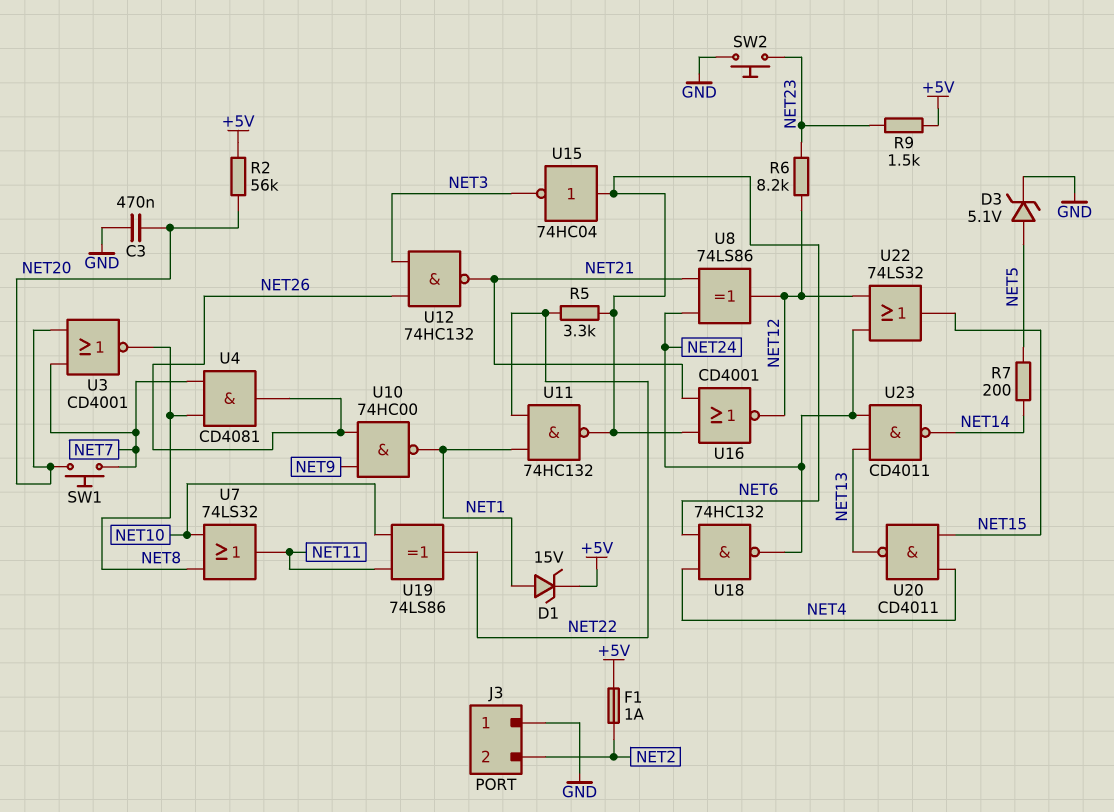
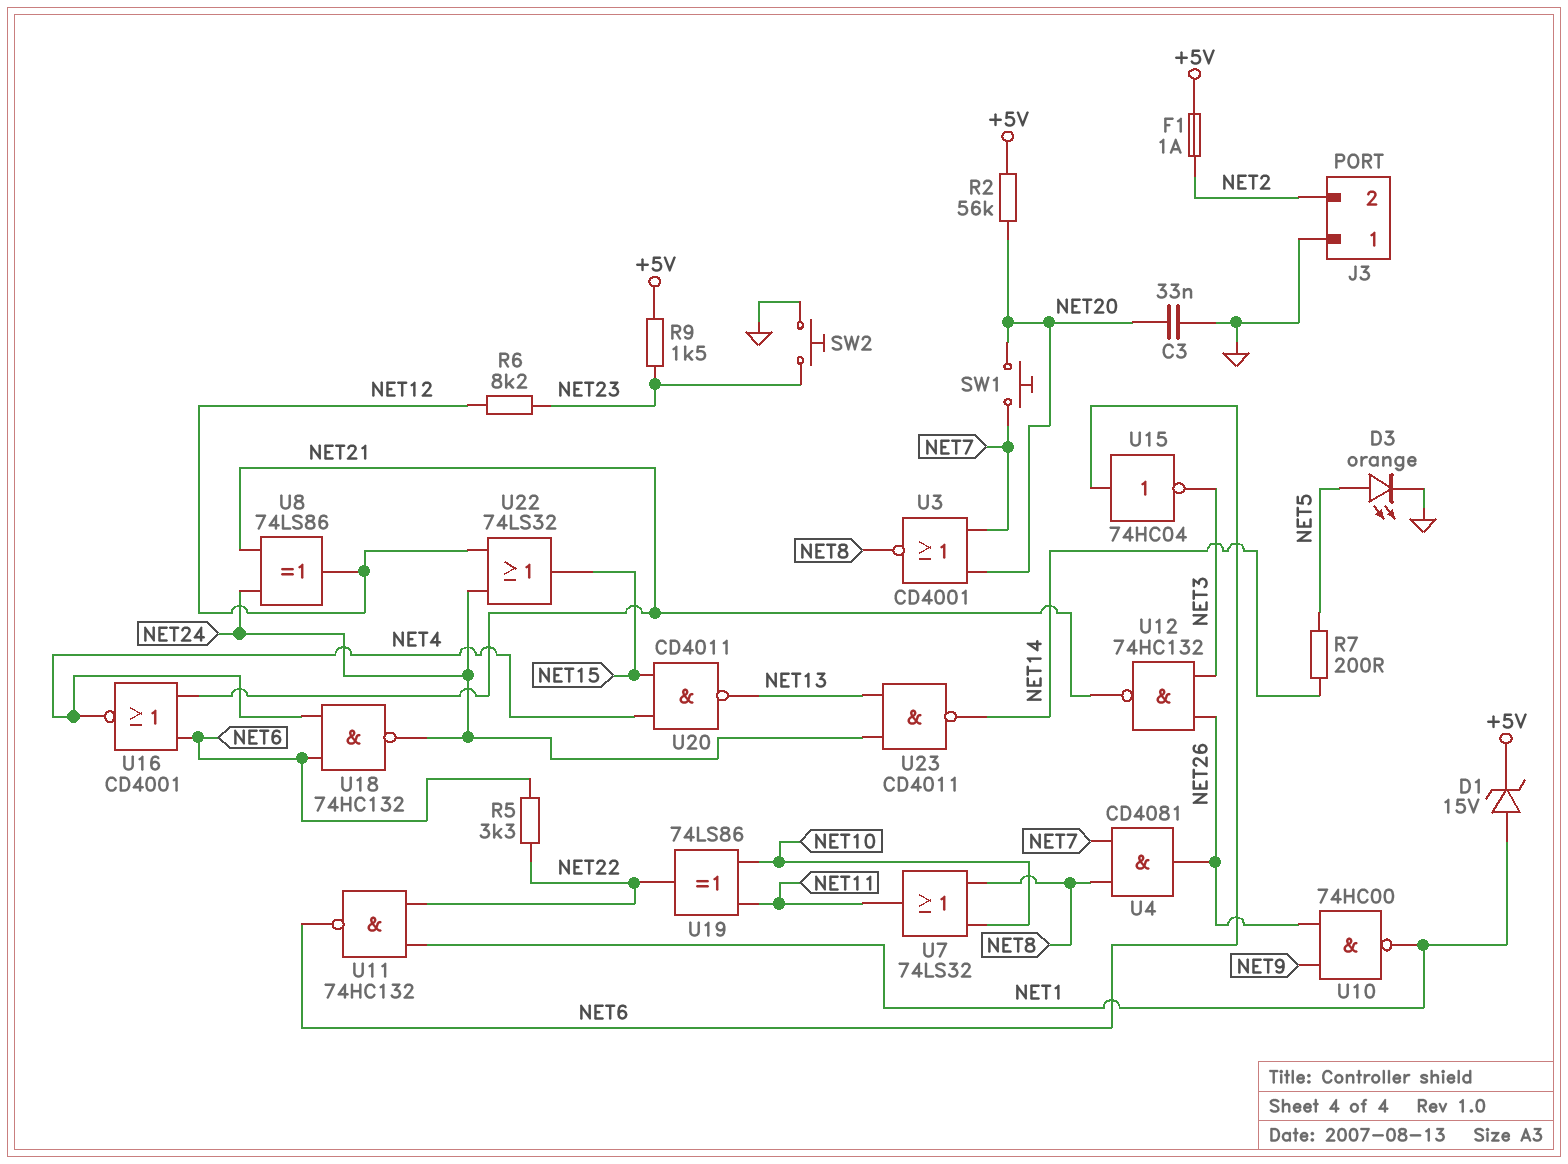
C3: 470nF (GND, NET20) -> 33nF (GND, NET20)
D3: zener 5.1V (A NET5, K GND) -> LED orange (A NET5, K GND)
U16: NOR CD4001 (in NET6, in NET21, out NET12) -> NOR CD4001 (in NET6, in NET21, out NET4)

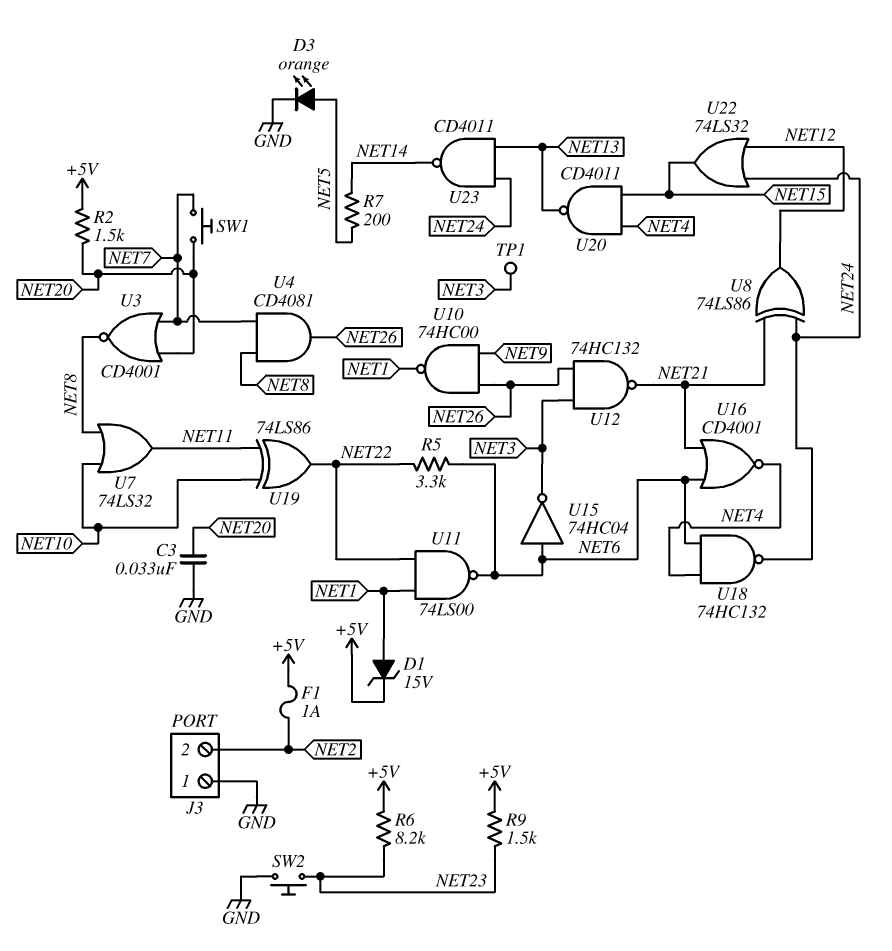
R2: 56k (+5V, NET20) -> 1.5k (+5V, NET20)
R6: 8.2k (NET12, NET23) -> 8.2k (+5V, NET23)
TP1: none -> test point (NET3)
U11: NAND 74HC132 (in NET1, in NET22, out NET6) -> NAND 74LS00 (in NET1, in NET22, out NET6)

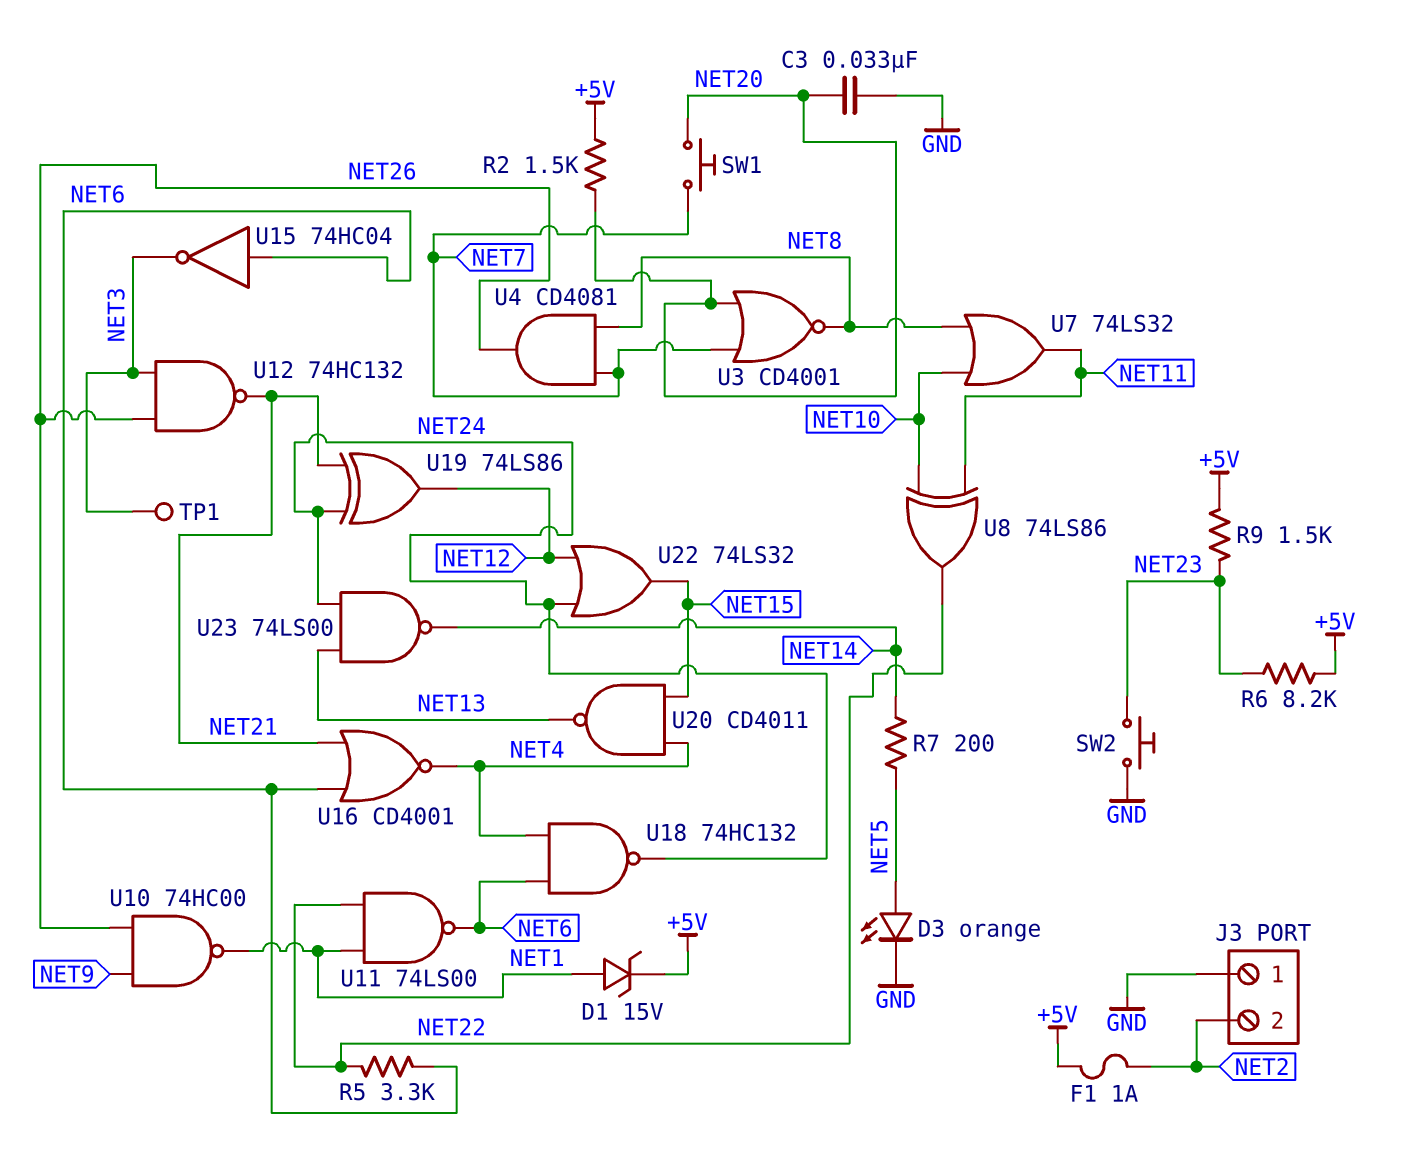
U8: XOR 74LS86 (in NET21, in NET24, out NET12) -> XOR 74LS86 (in NET10, in NET11, out NET22)
U19: XOR 74LS86 (in NET10, in NET11, out NET22) -> XOR 74LS86 (in NET21, in NET24, out NET12)
U23: NAND CD4011 (in NET13, in NET24, out NET14) -> NAND 74LS00 (in NET13, in NET24, out NET14)

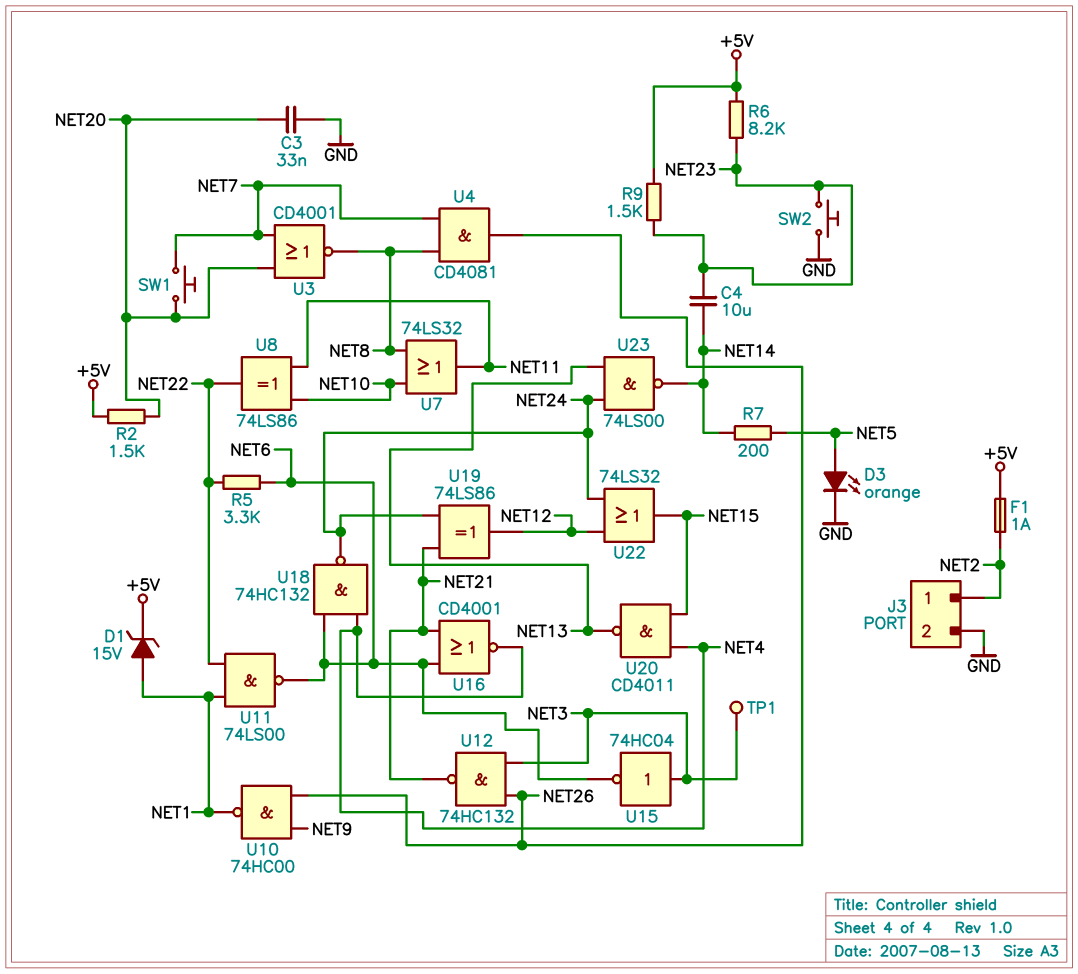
C4: none -> 10uF (NET14, NET23)
J3 pin 1: GND -> NET2
J3 pin 2: NET2 -> GND
U15: NOT 74HC04 (in NET6, out NET3) -> NOT 74HC04 (in NET3, out NET6)

